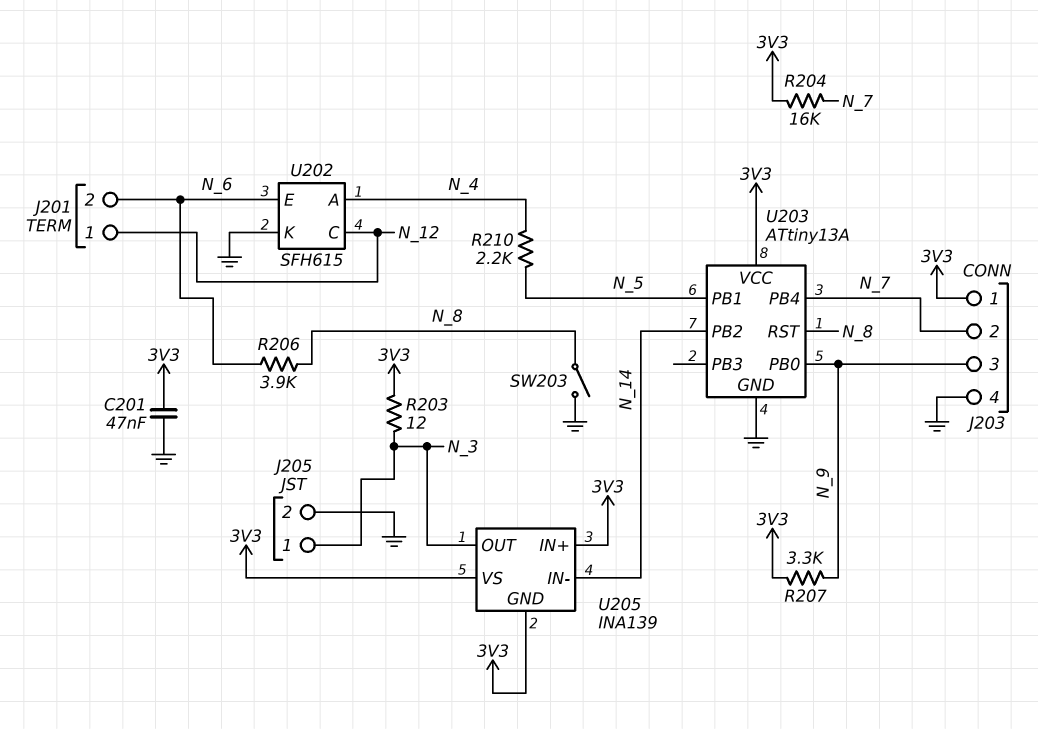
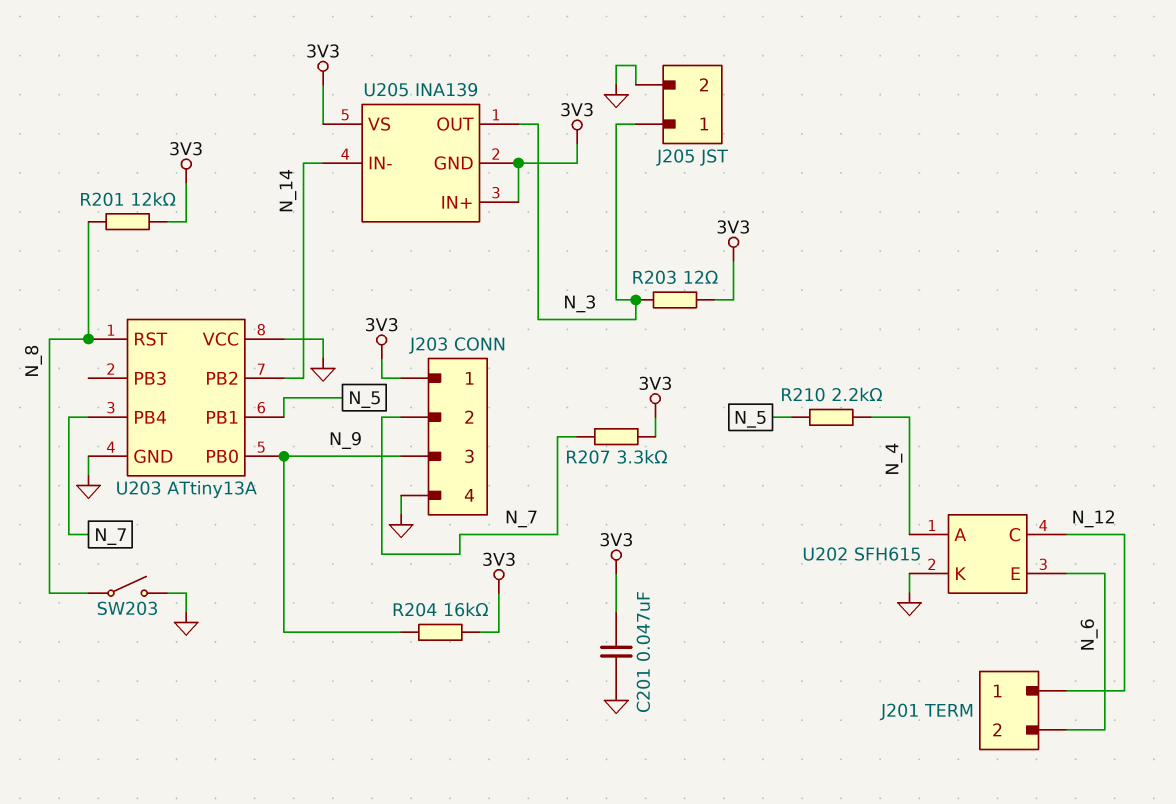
R201: none -> 12k (3V3, N_8)
R204: 16k (3V3, N_7) -> 16k (3V3, N_9)
R206: 3.9k (N_6, N_8) -> none
R207: 3.3k (3V3, N_9) -> 3.3k (3V3, N_7)
U203 pin VCC: 3V3 -> GND

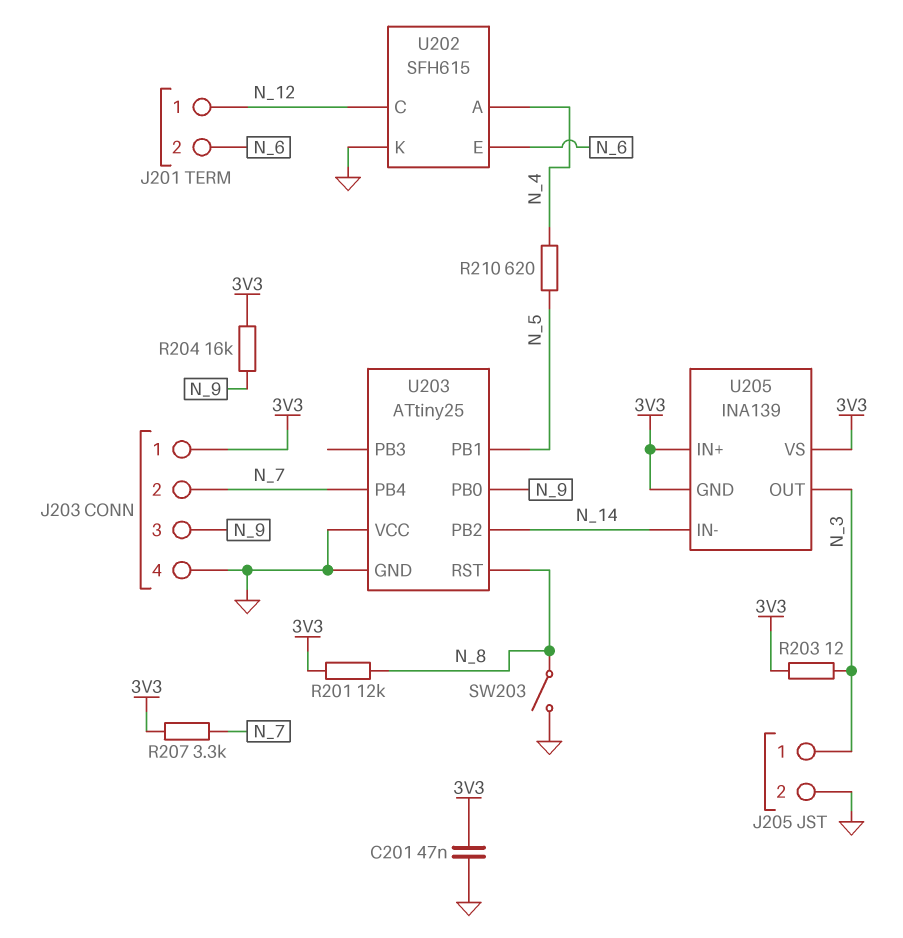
R210: 2.2k (N_4, N_5) -> 620 (N_4, N_5)
U203: ATtiny13A -> ATtiny25

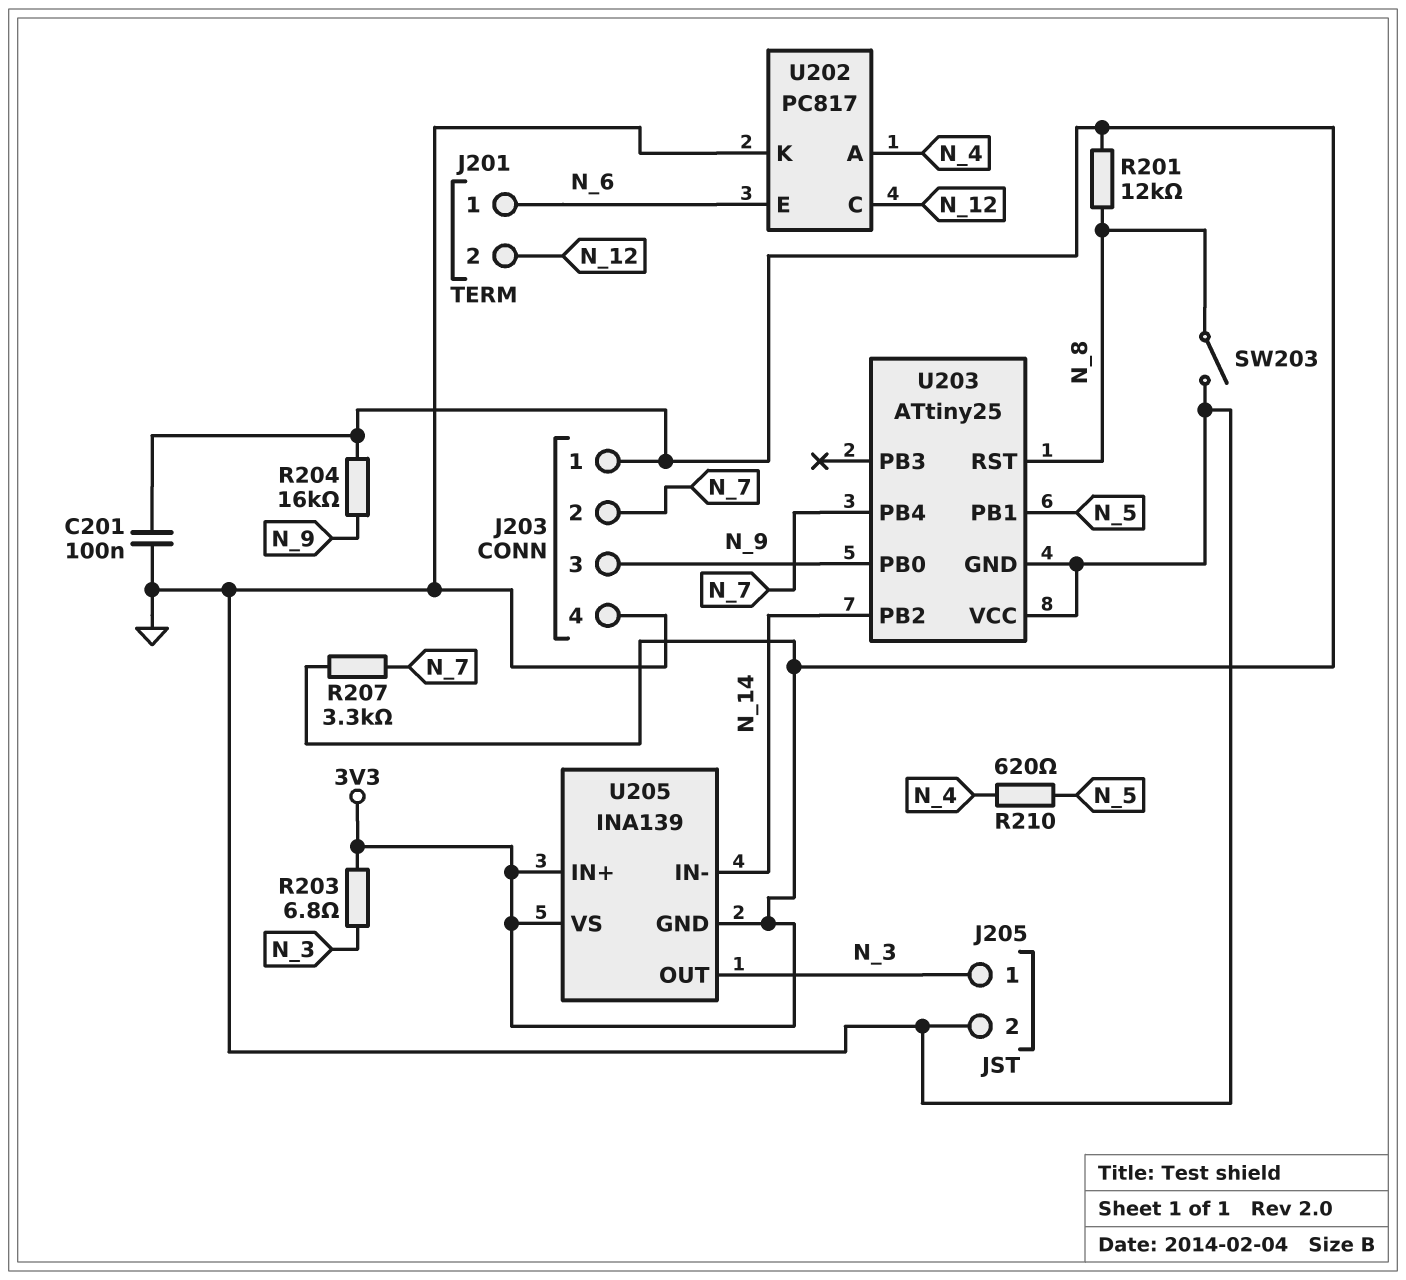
C201: 47nF (3V3, GND) -> 100nF (3V3, GND)
J201 pin 1: N_12 -> N_6
J201 pin 2: N_6 -> N_12
R203: 12 (3V3, N_3) -> 6.8 (3V3, N_3)
U202: SFH615 -> PC817

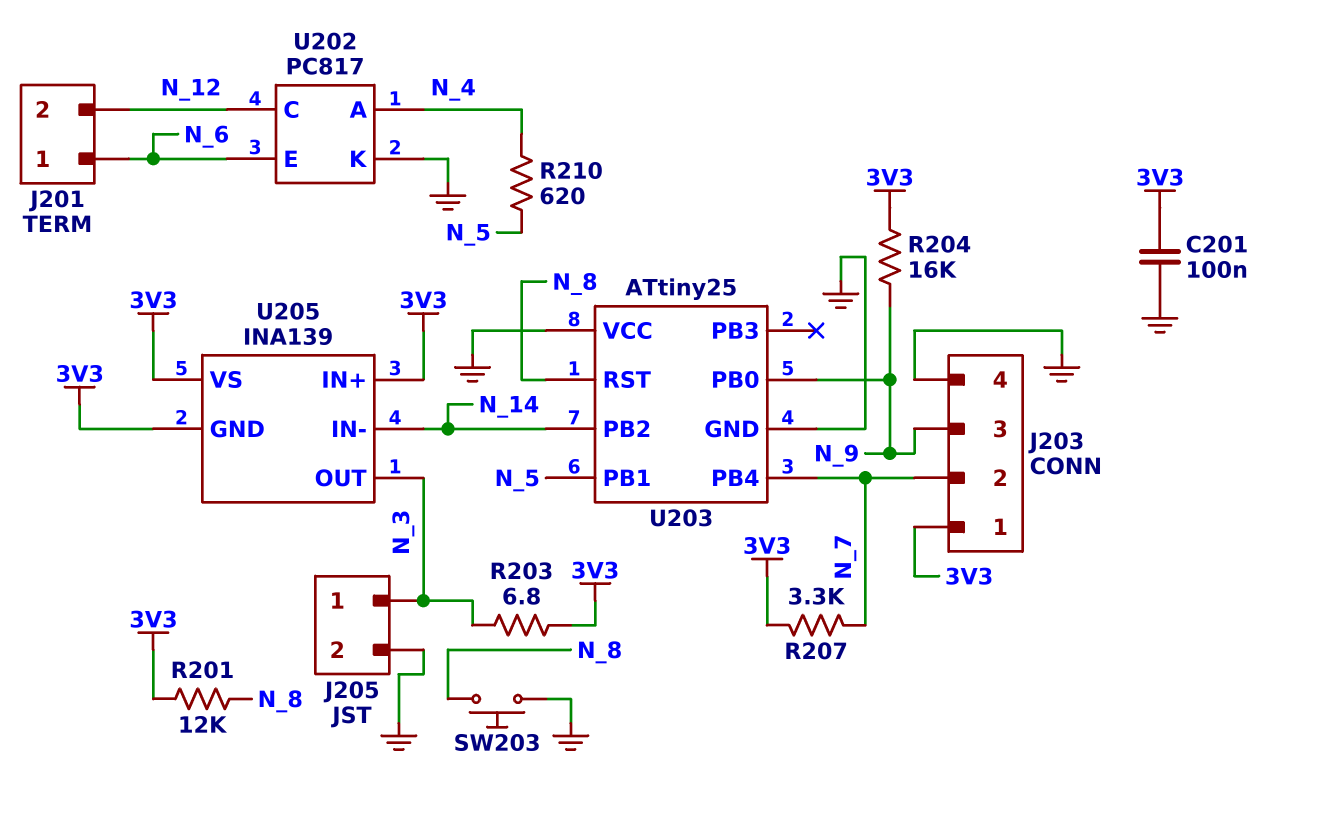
SW203: switch (GND, N_8) -> button (GND, N_8)

